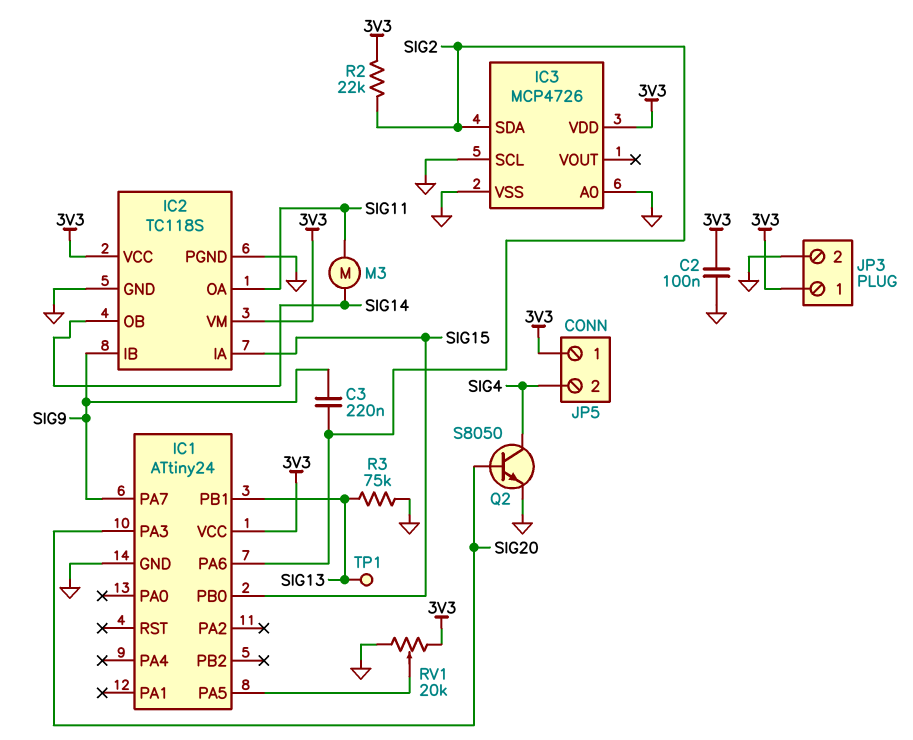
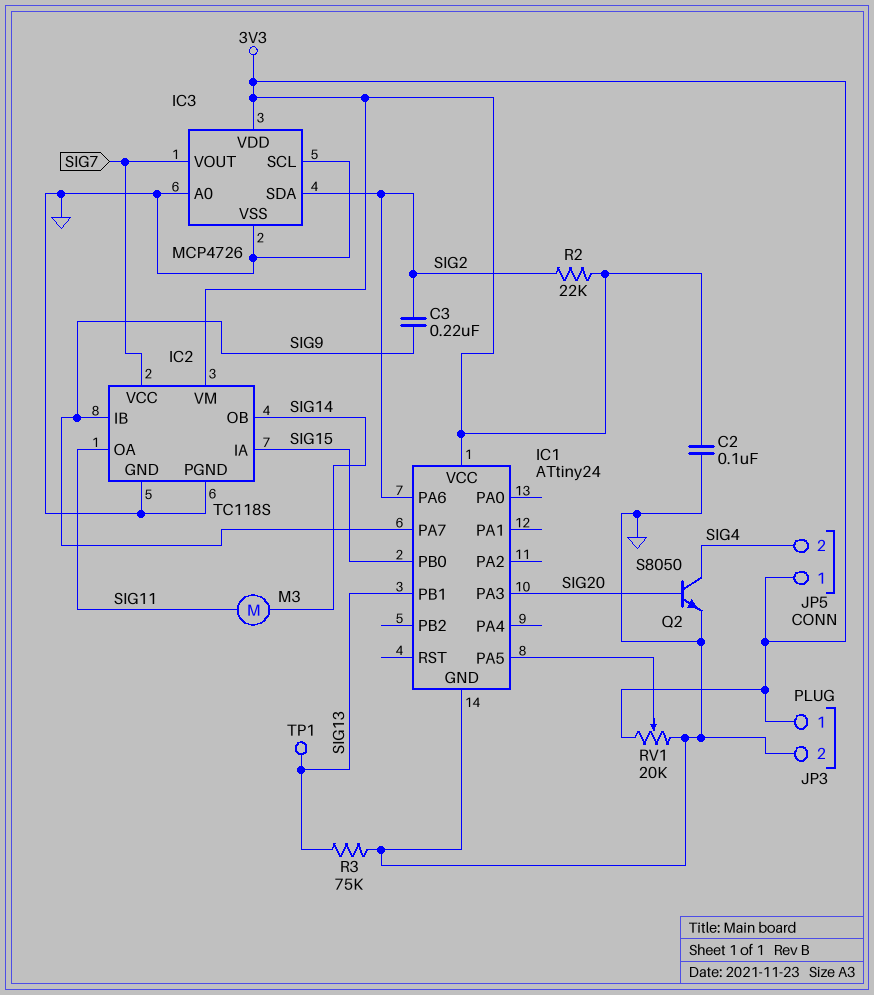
IC2 pin VCC: 3V3 -> SIG7
IC3 pin VOUT: none -> SIG7

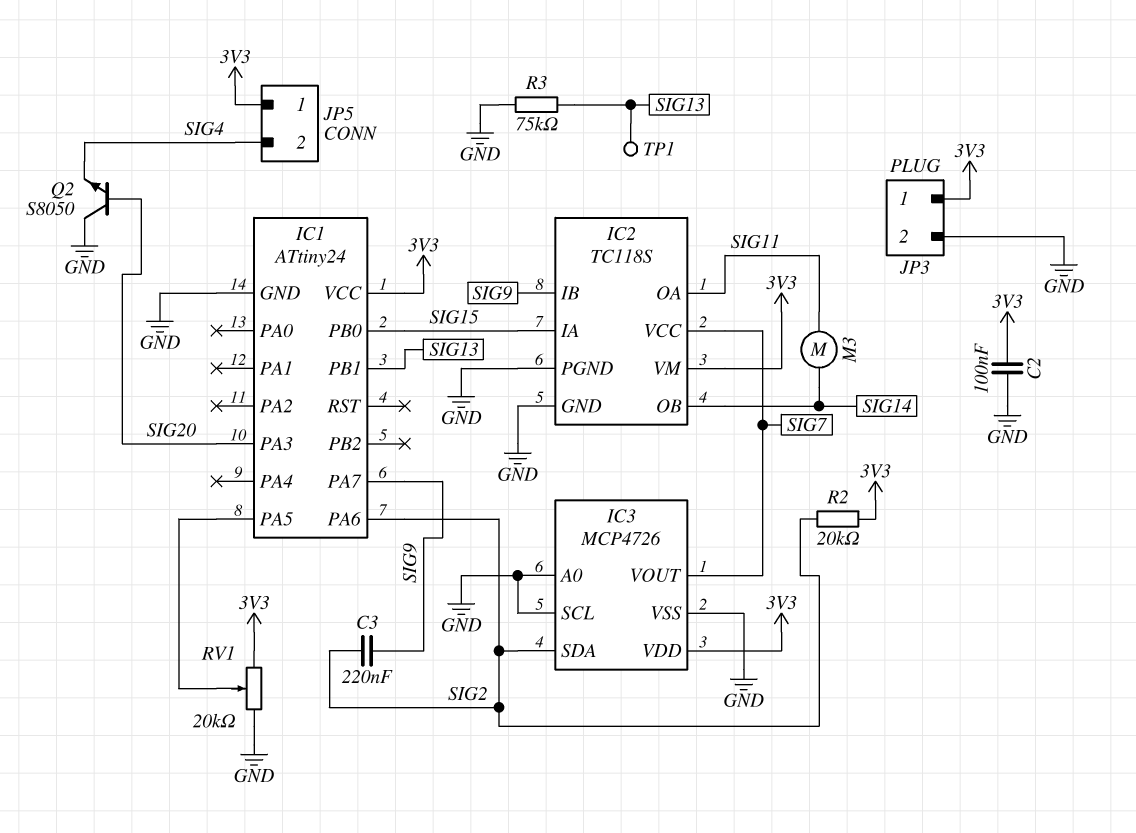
Q2: NPN S8050 (B SIG20, C SIG4, E GND) -> NPN S8050 (B SIG20, C GND, E SIG4)
R2: 22k (3V3, SIG2) -> 20k (3V3, SIG2)

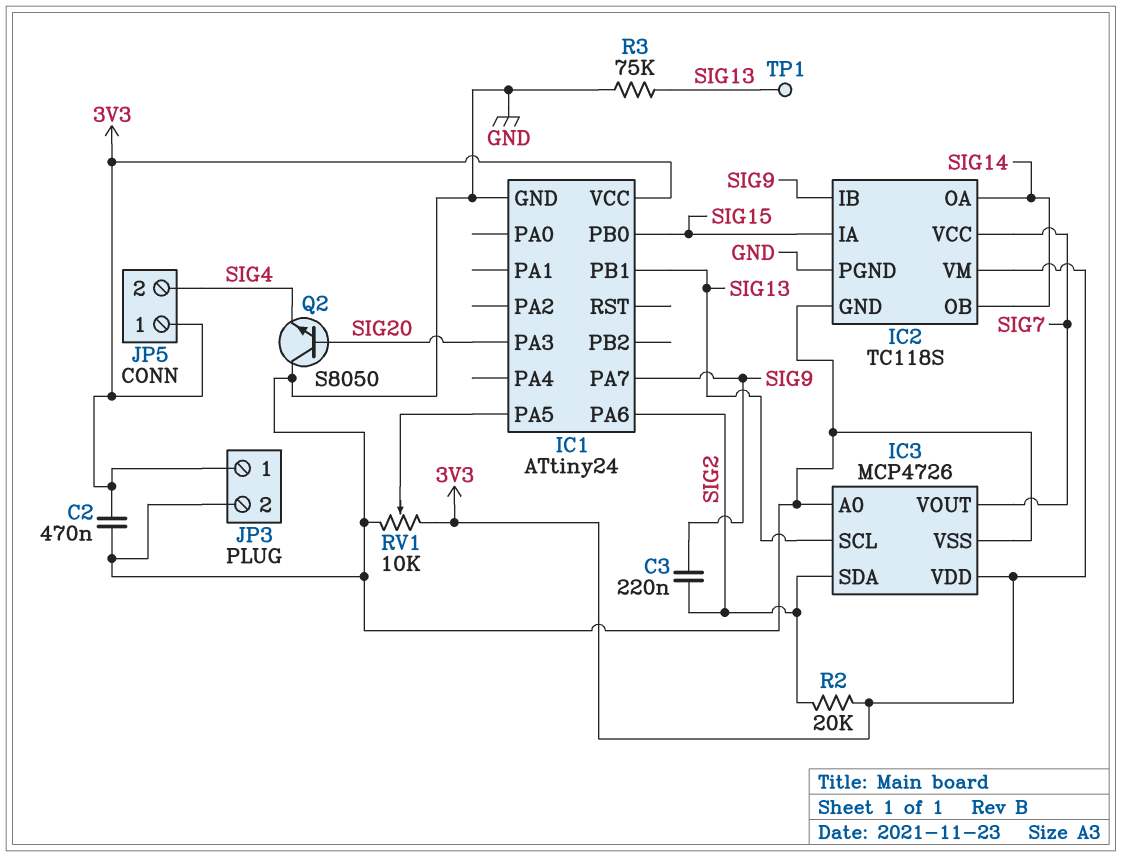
C2: 100nF (3V3, GND) -> 470nF (3V3, GND)
IC2 pin OA: SIG11 -> SIG14
IC3 pin SCL: GND -> SIG13
M3: motor (SIG11, SIG14) -> none
RV1: 20k (3V3, GND, wiper IC1/PA5) -> 10k (3V3, GND, wiper IC1/PA5)

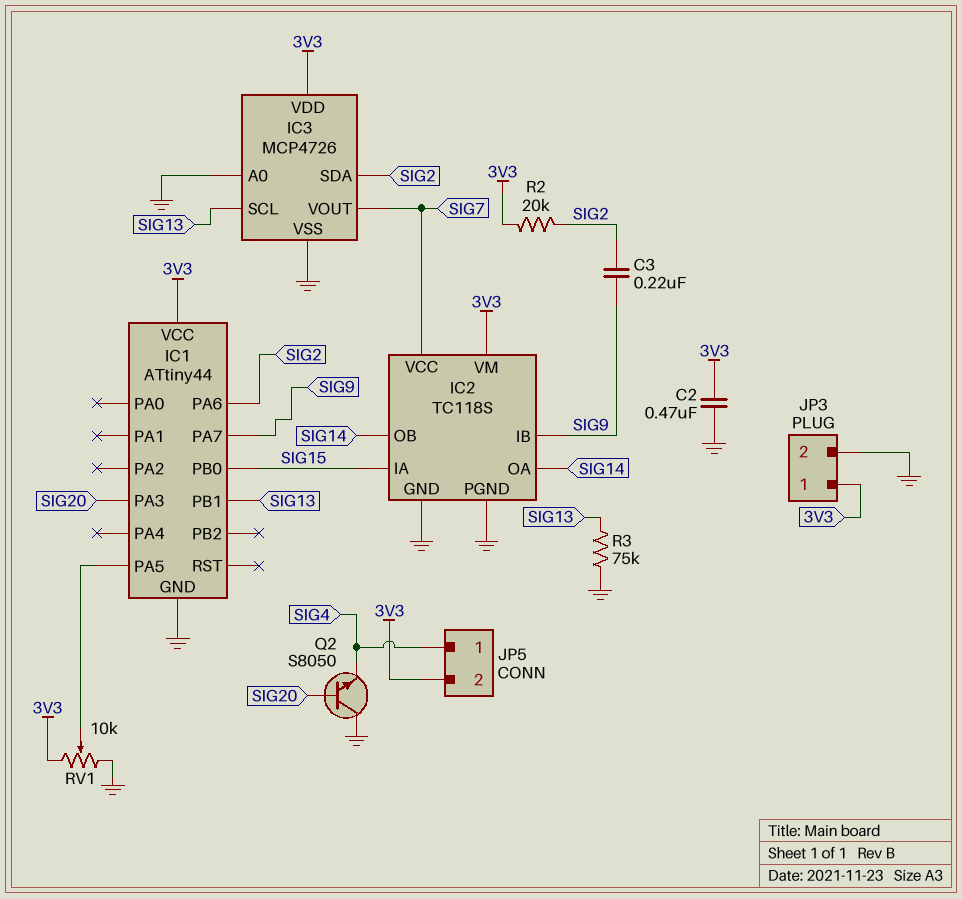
IC1: ATtiny24 -> ATtiny44
JP5 pin 1: 3V3 -> SIG4
JP5 pin 2: SIG4 -> 3V3
TP1: test point (SIG13) -> none

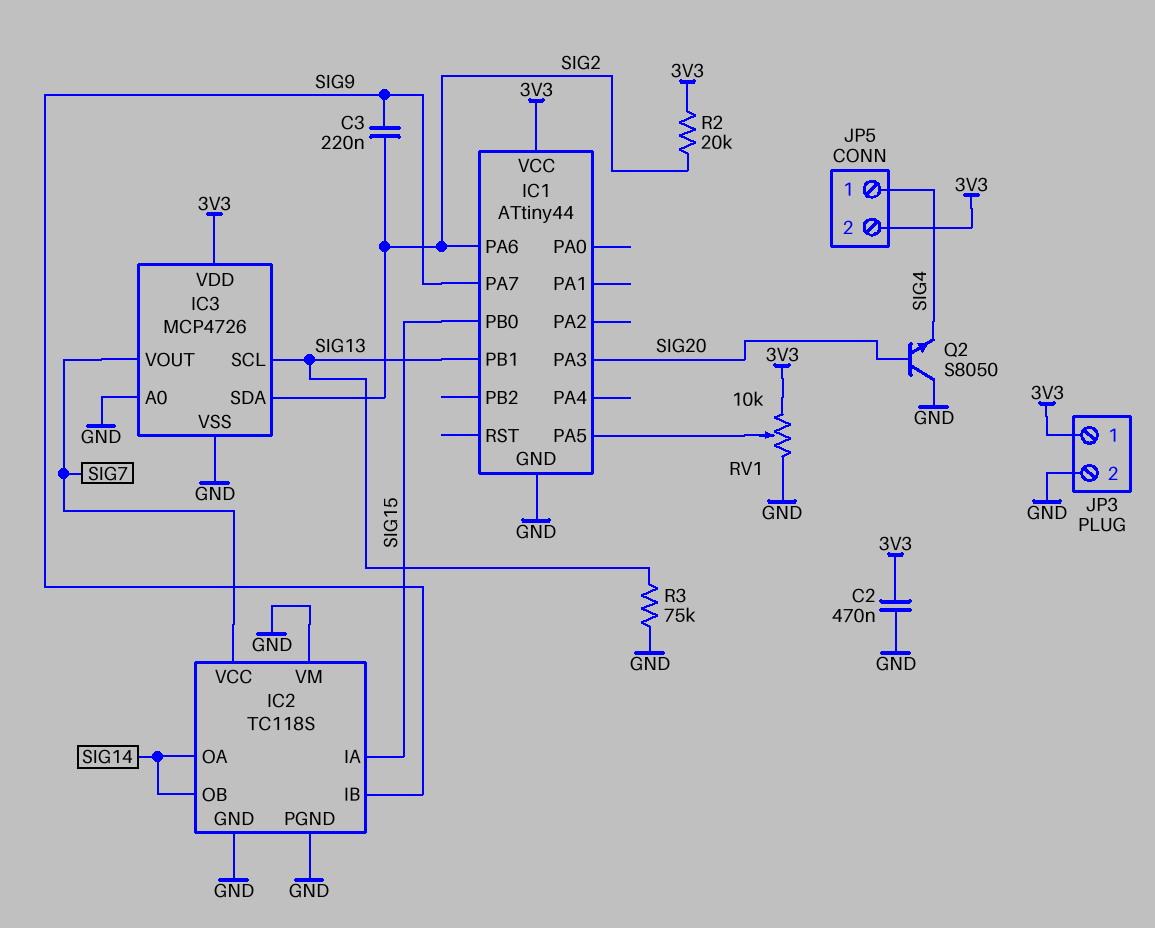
IC2 pin VM: 3V3 -> GND

